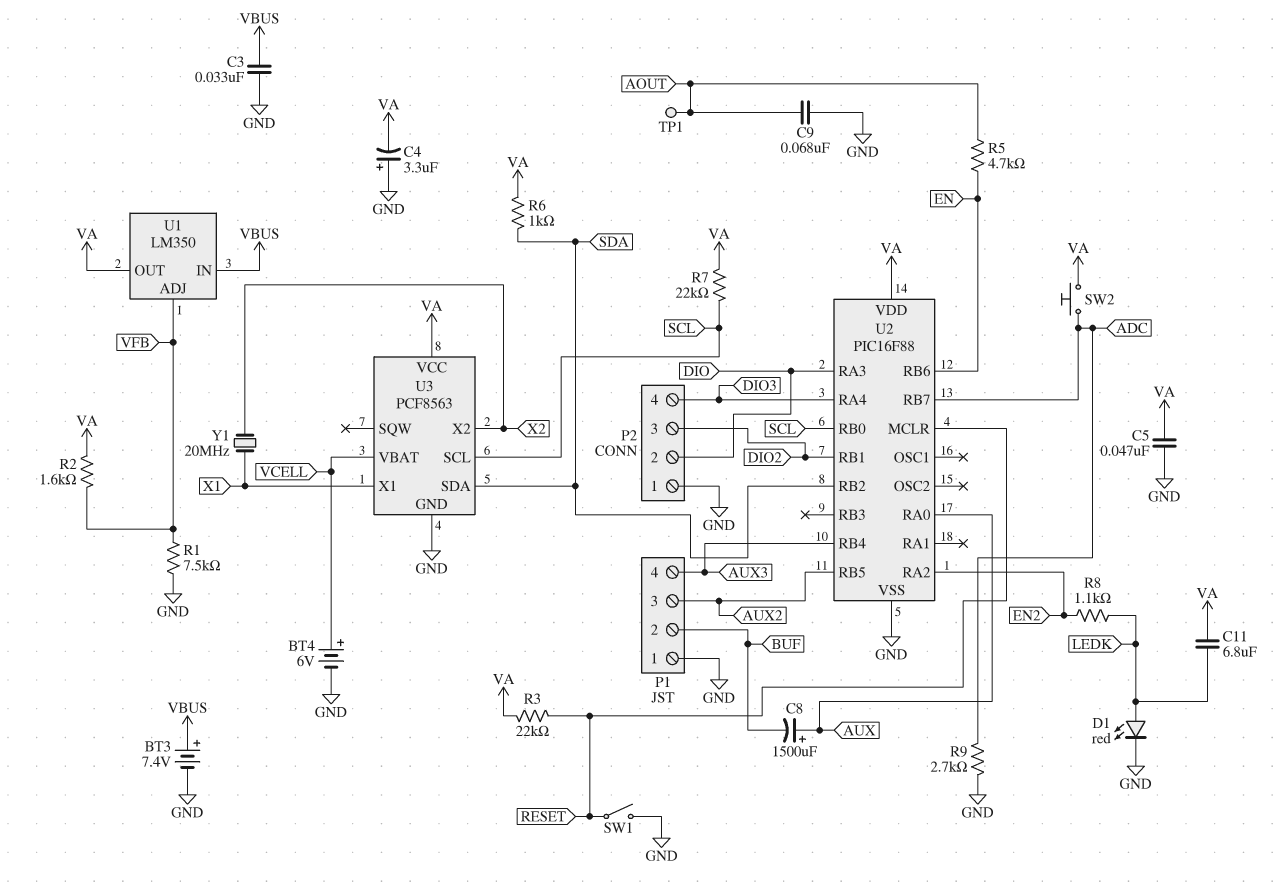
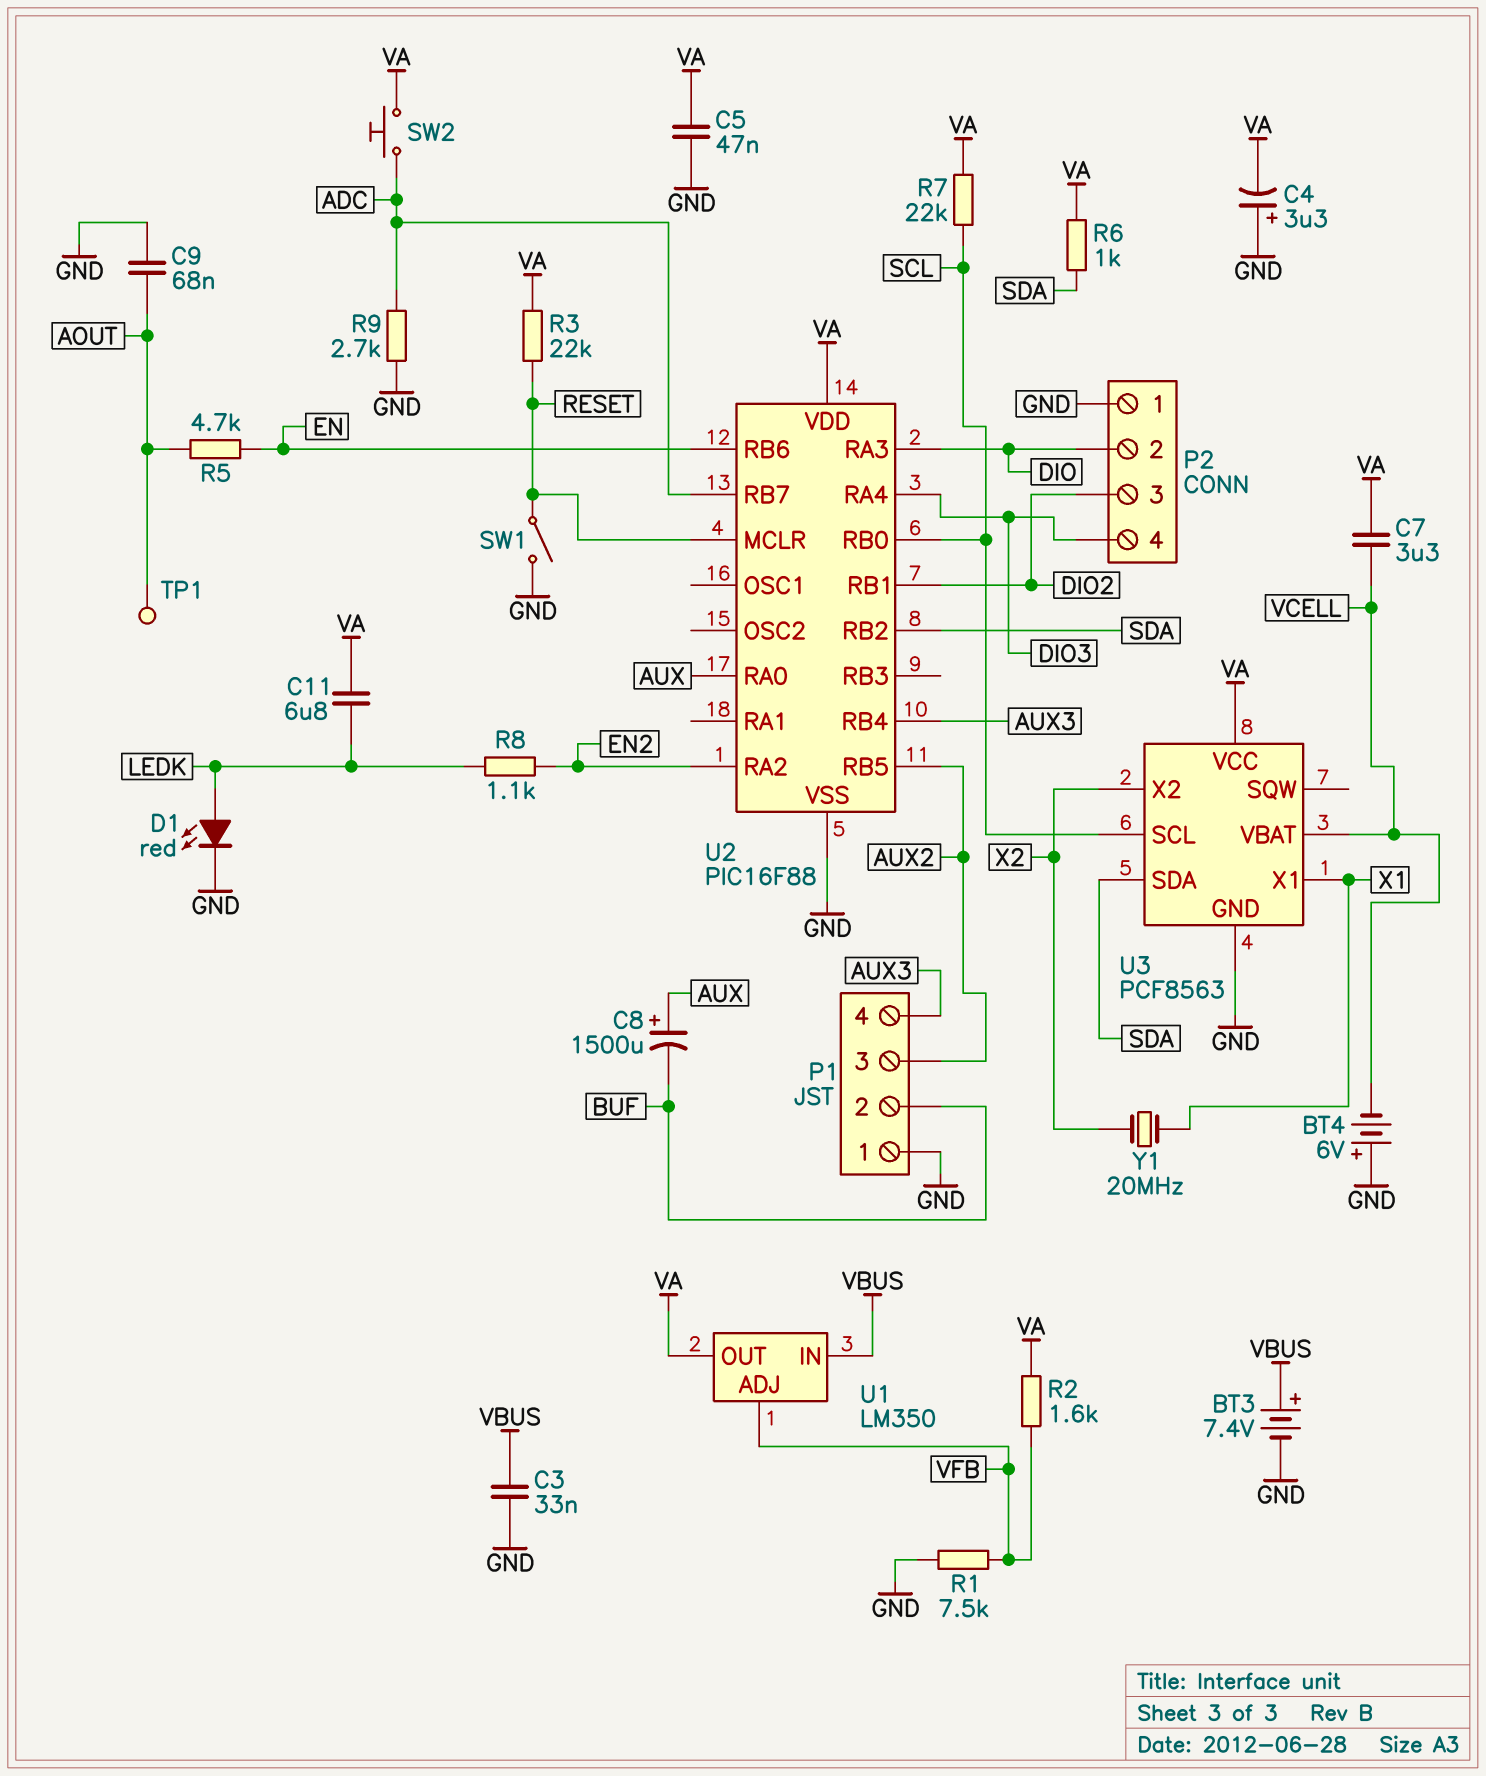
BT4: 6V (plus VCELL, minus GND) -> 6V (plus GND, minus VCELL)
C7: none -> 3.3uF (VA, VCELL)

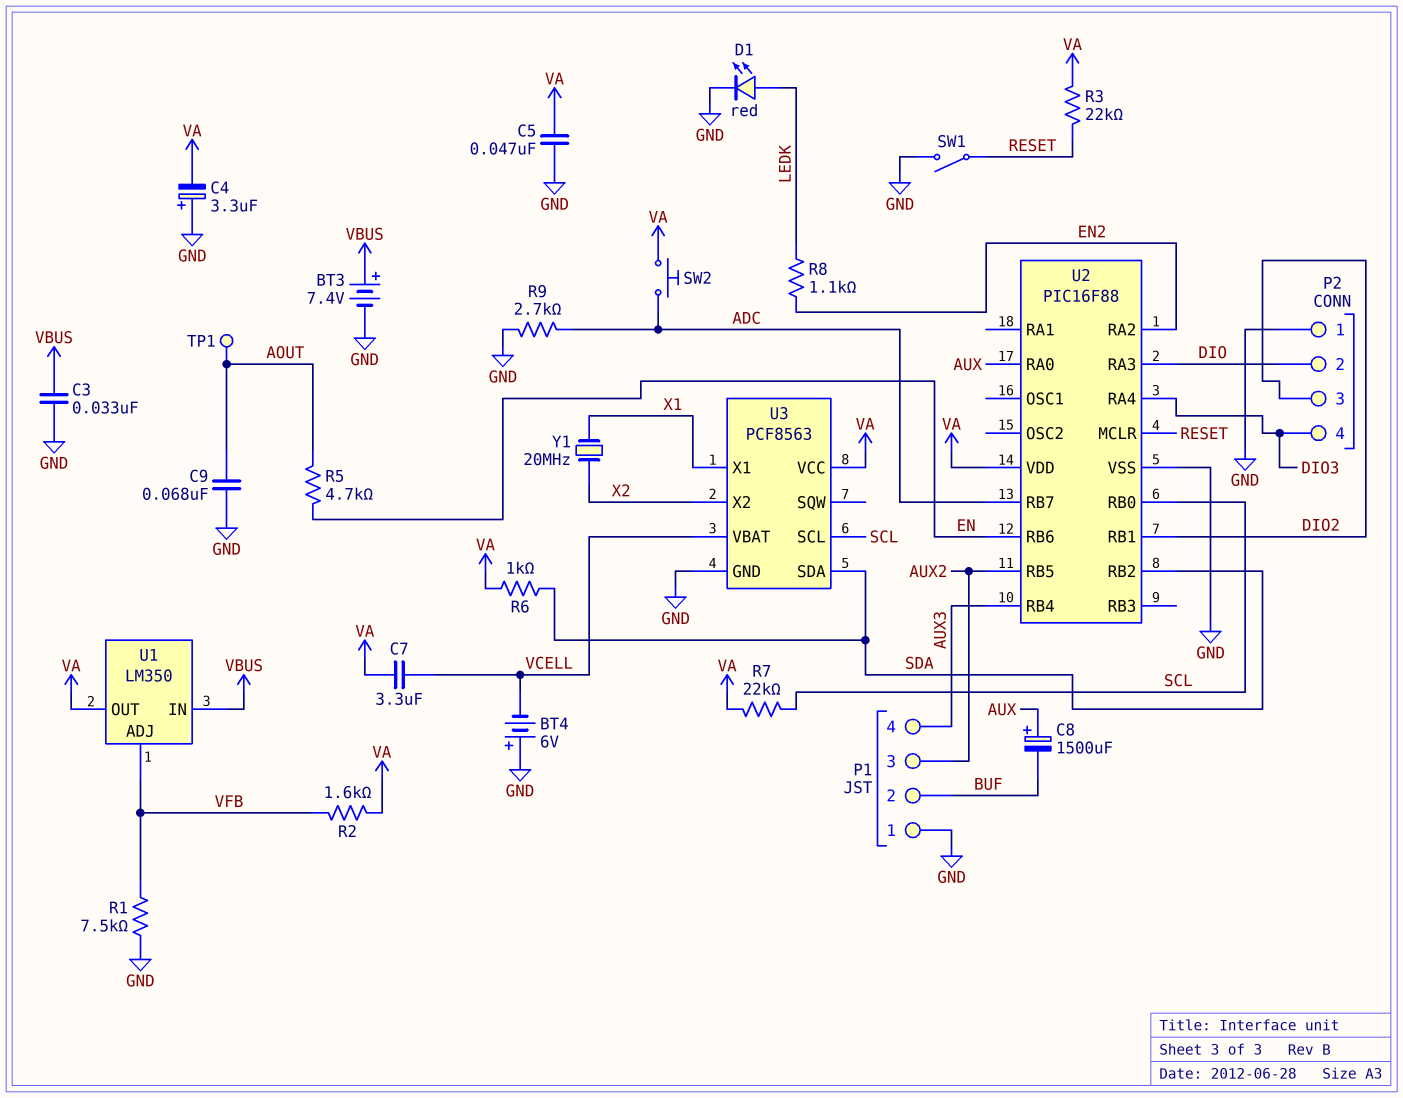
C11: 6.8uF (LEDK, VA) -> none

